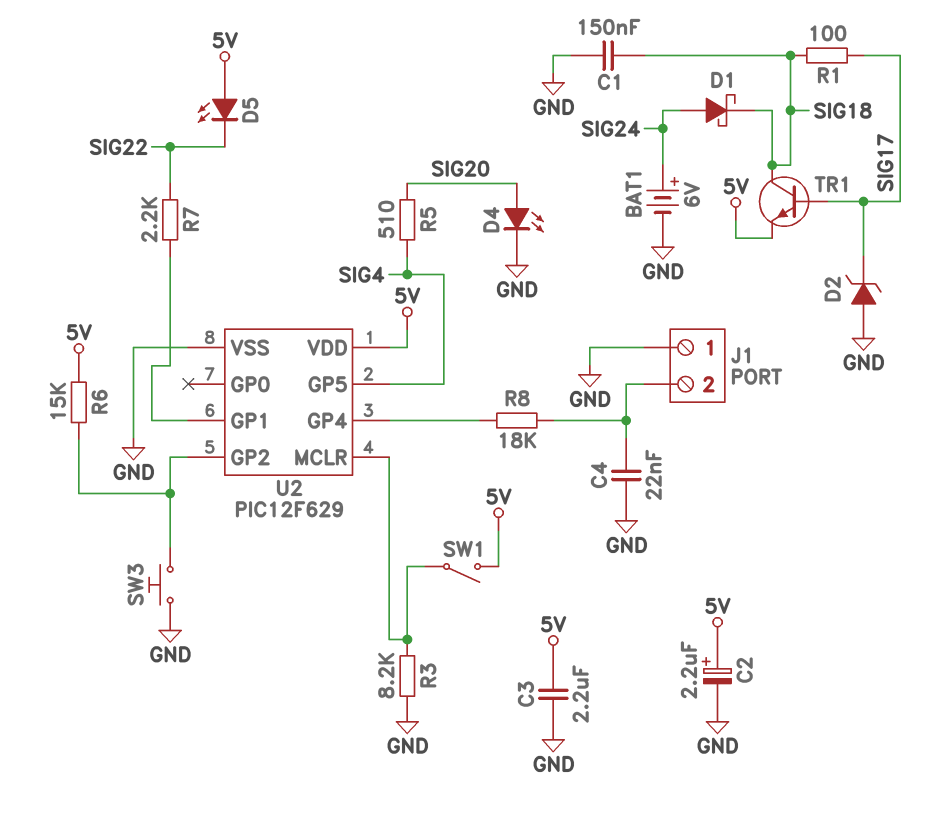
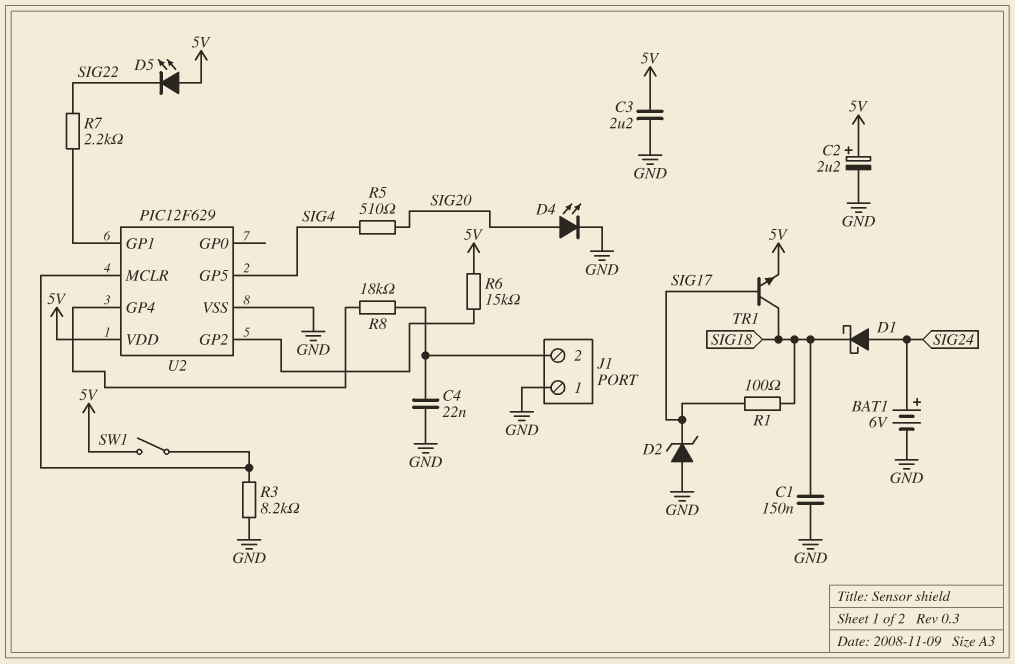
SW3: button (GND, U2/GP2) -> none

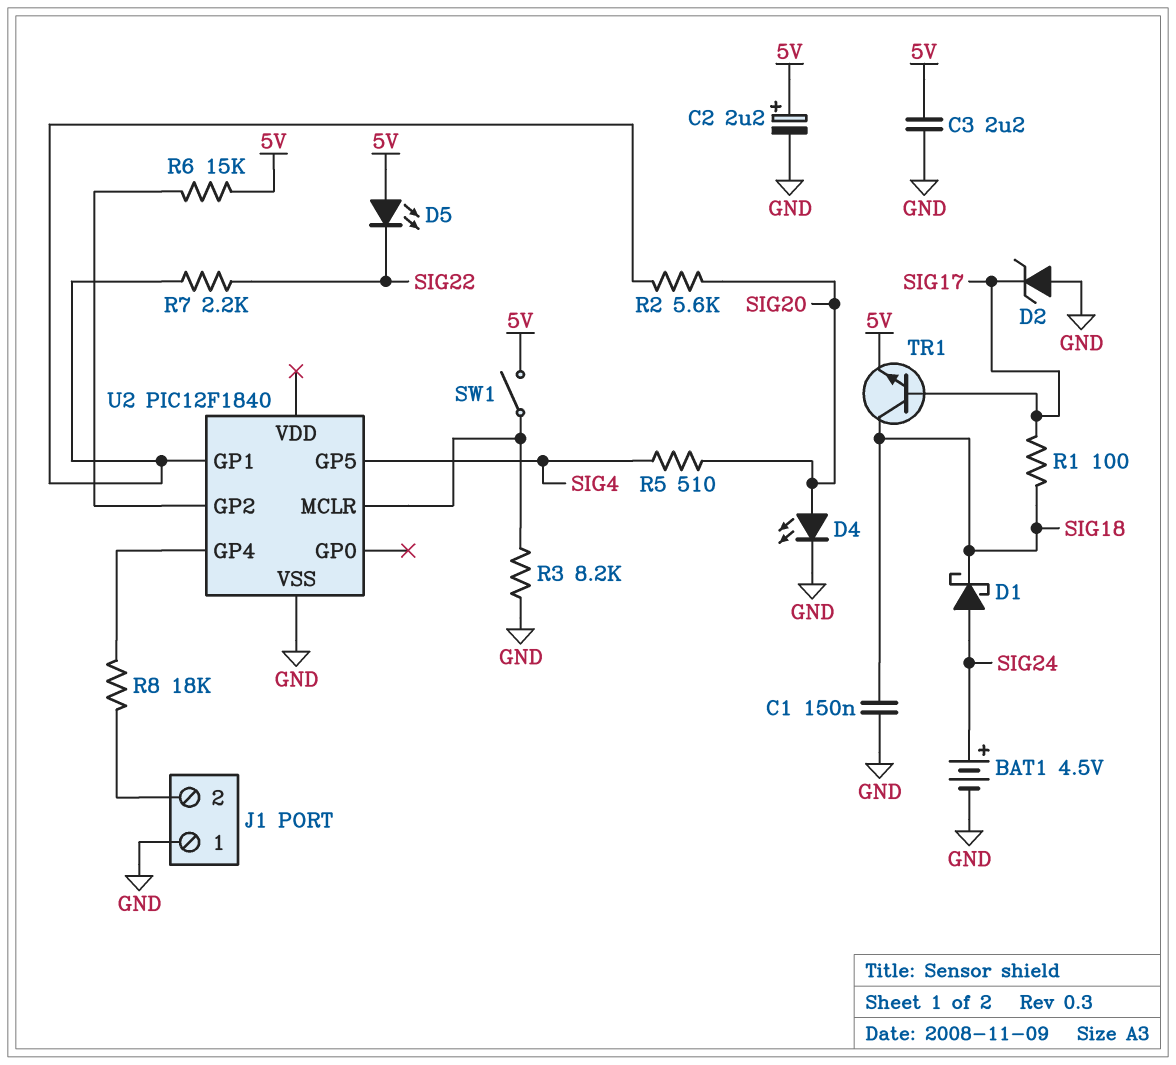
BAT1: 6V (plus SIG24, minus GND) -> 4.5V (plus SIG24, minus GND)
C4: 22nF (GND, J1/2) -> none
R2: none -> 5.6k (SIG20, U2/GP1)
U2: PIC12F629 -> PIC12F1840
U2 pin VDD: 5V -> none

